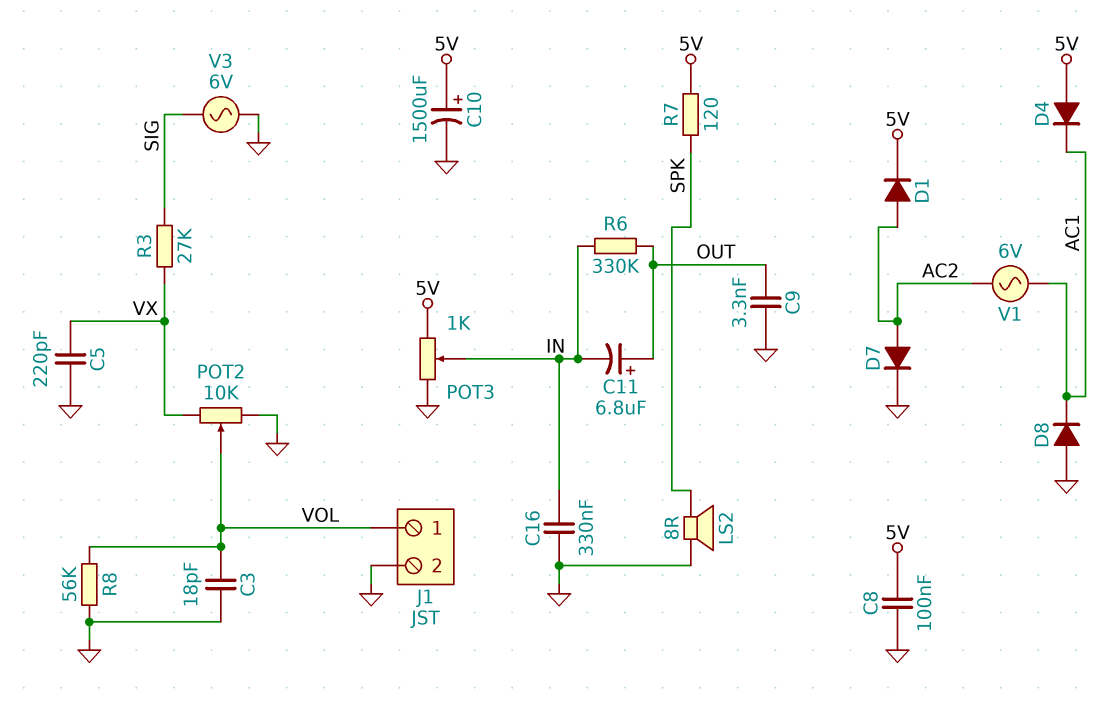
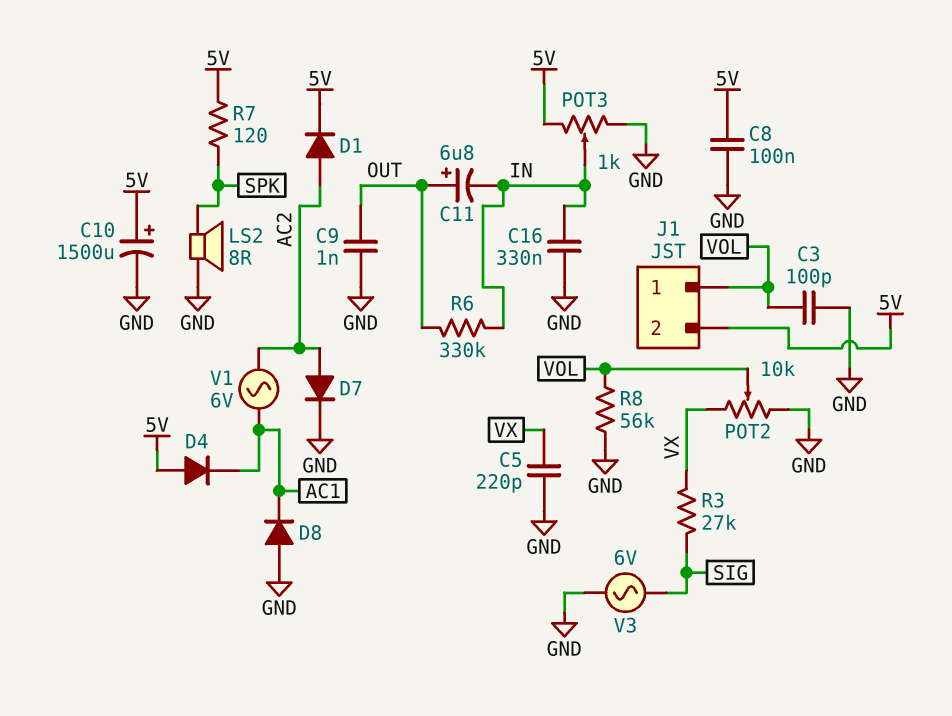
C3: 18pF (GND, VOL) -> 100pF (GND, VOL)
C9: 3.3nF (GND, OUT) -> 1nF (GND, OUT)
J1 pin 2: GND -> 5V

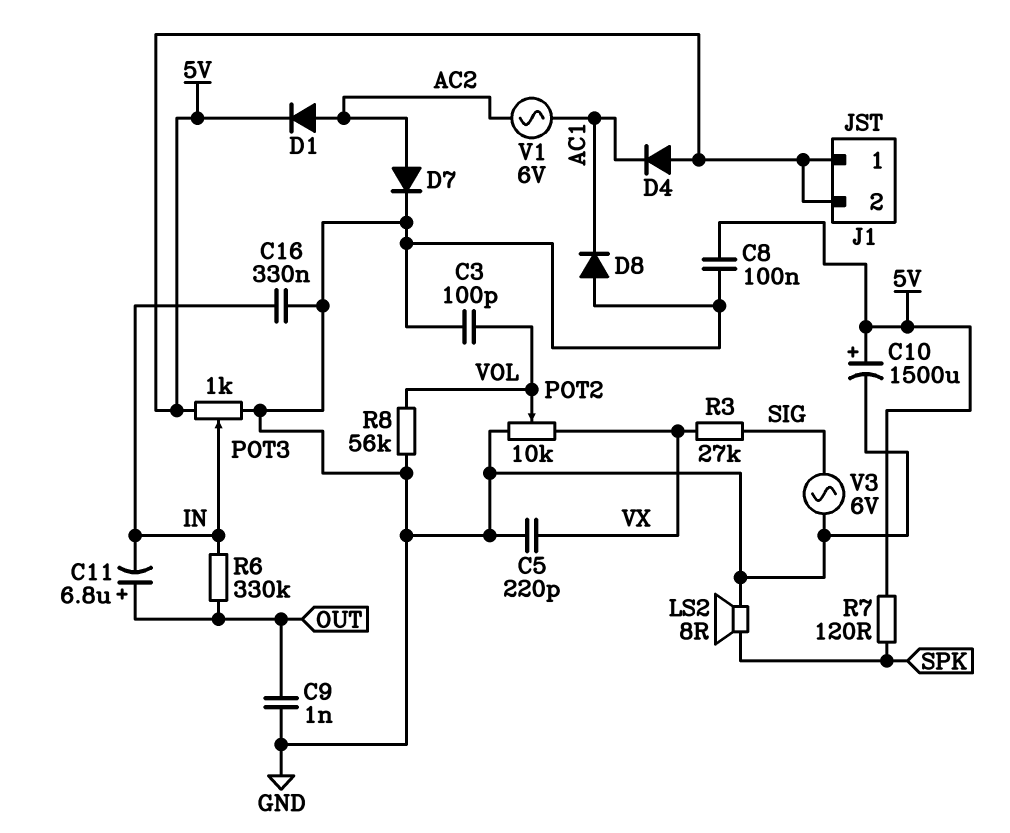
J1 pin 1: VOL -> 5V

